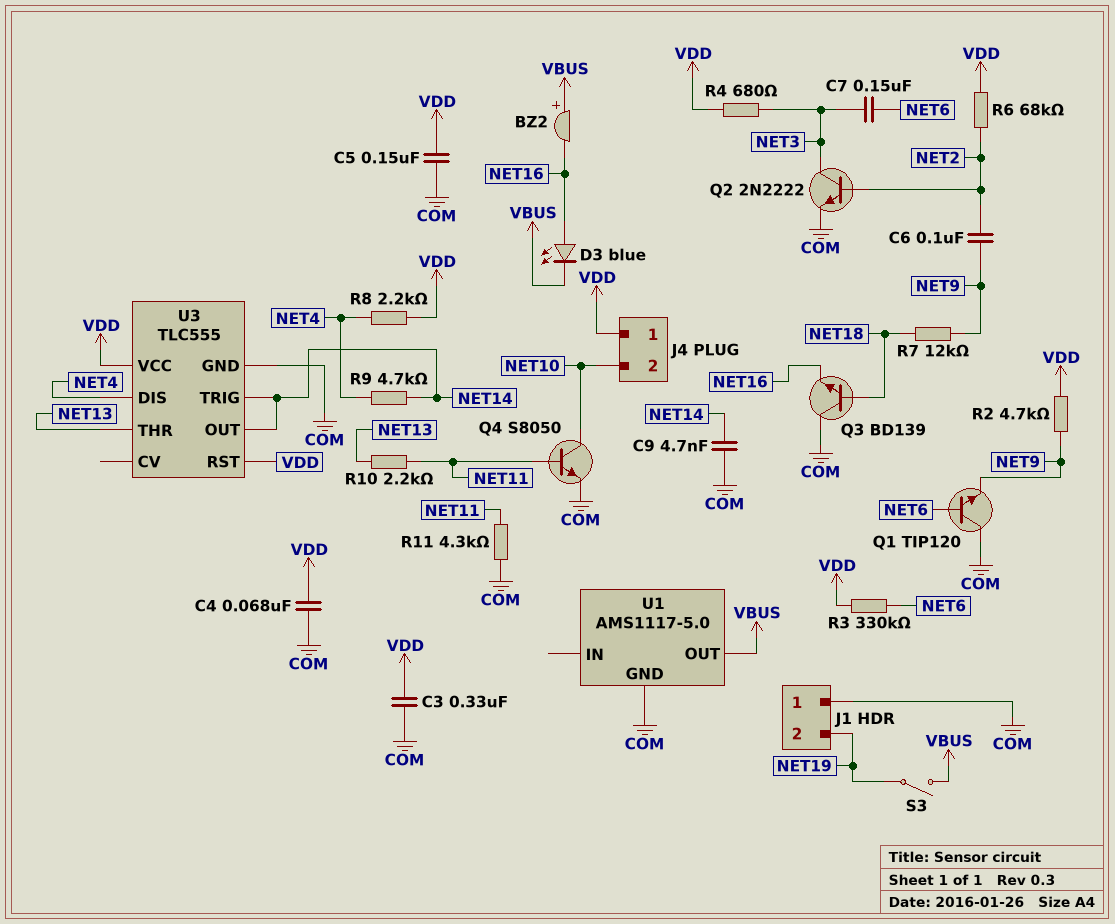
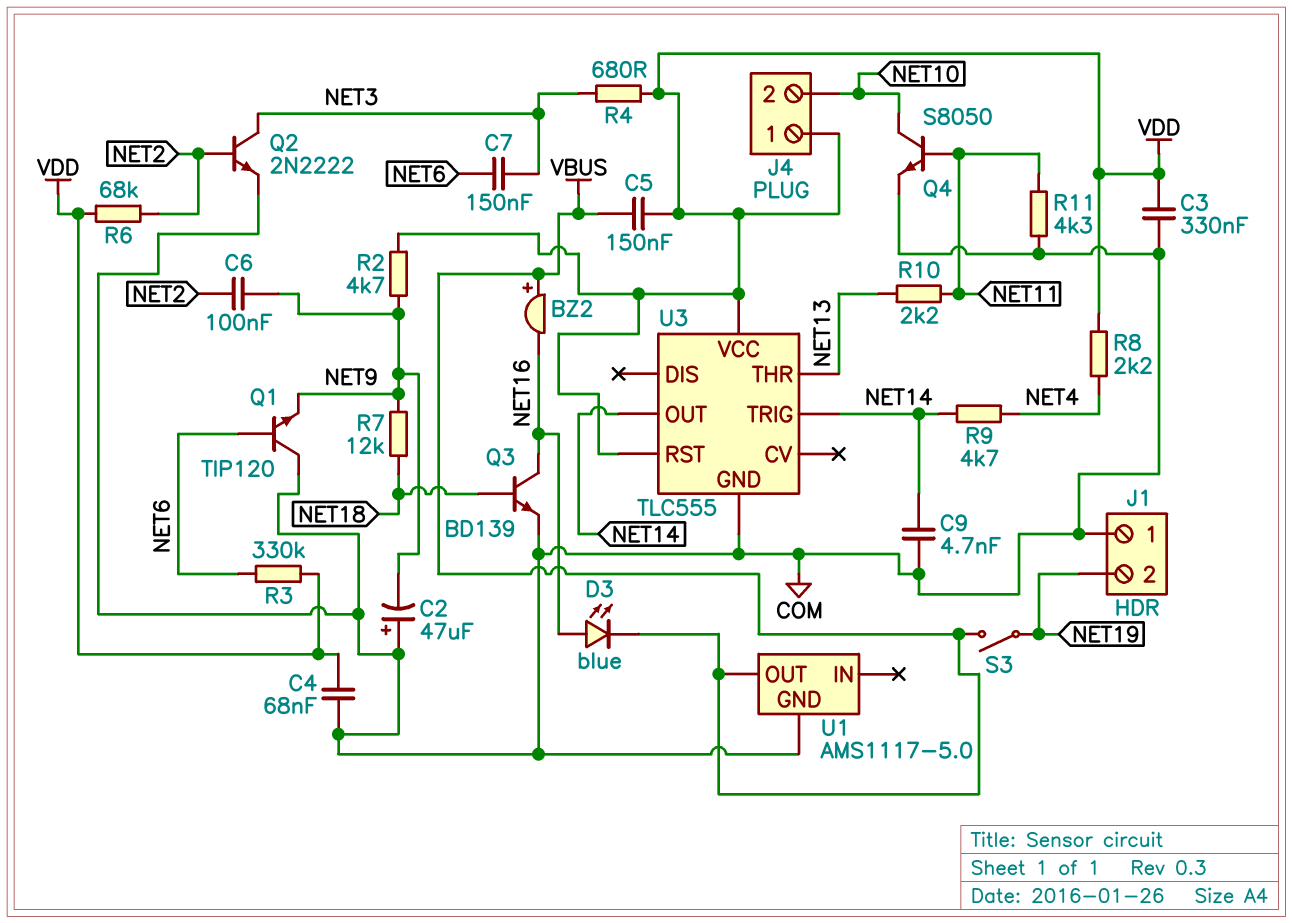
C2: none -> 47uF (plus COM, minus NET9)
C5: 150nF (COM, VDD) -> 150nF (VBUS, VDD)
Q3: NPN BD139 (B NET18, C COM, E NET16) -> NPN BD139 (B NET18, C NET16, E COM)
U3 pin DIS: NET4 -> none

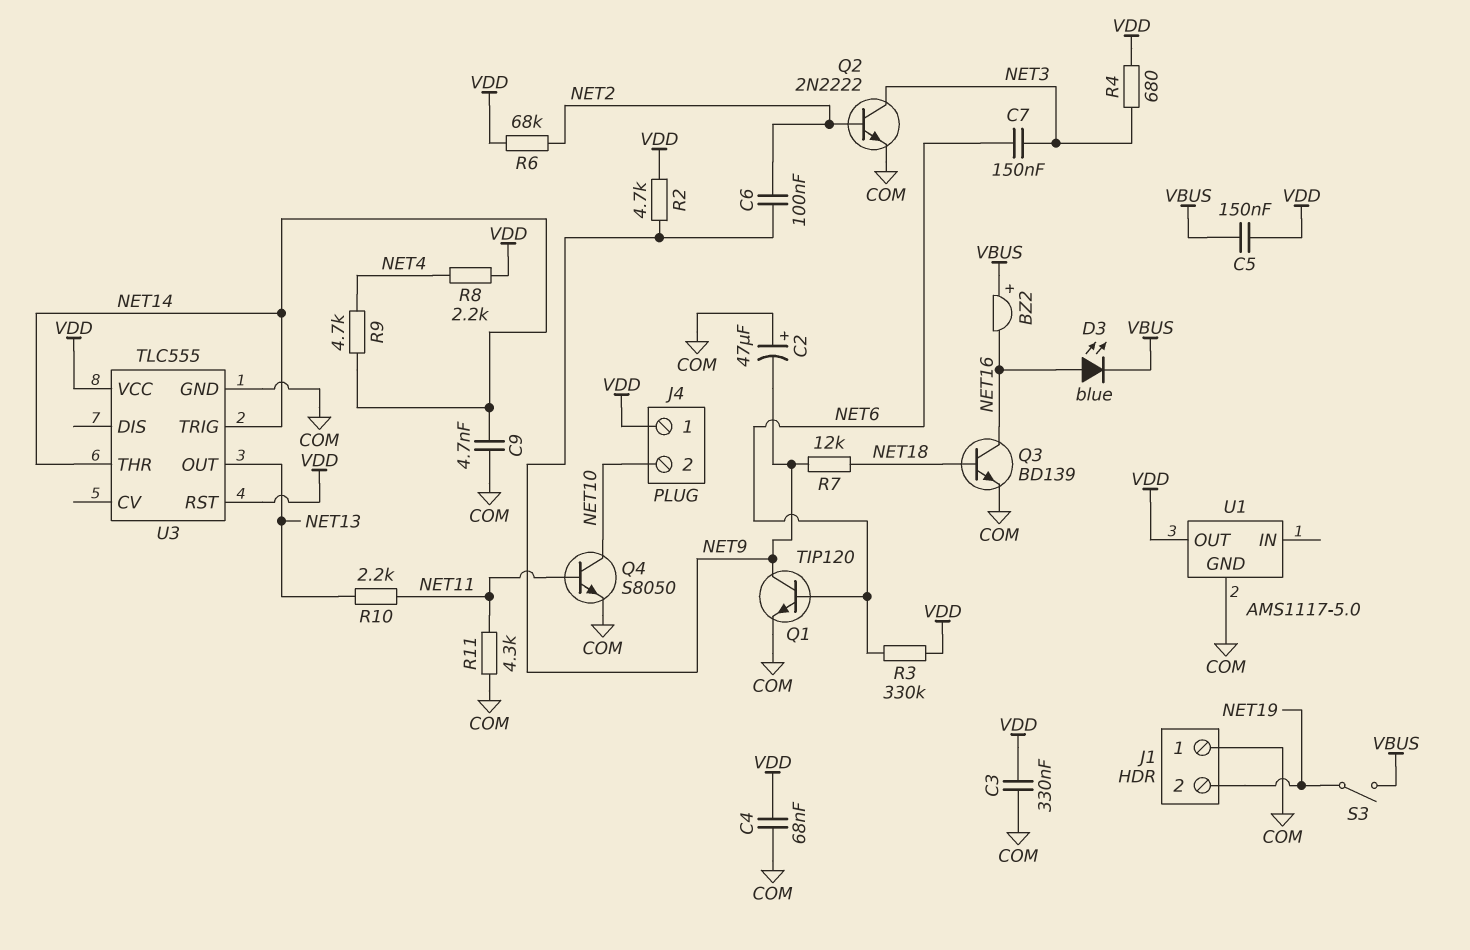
Q1: NPN TIP120 (B NET6, C COM, E NET9) -> NPN TIP120 (B NET6, C NET9, E COM)
U1 pin OUT: VBUS -> VDD
U3 pin OUT: NET14 -> NET13
U3 pin THR: NET13 -> NET14

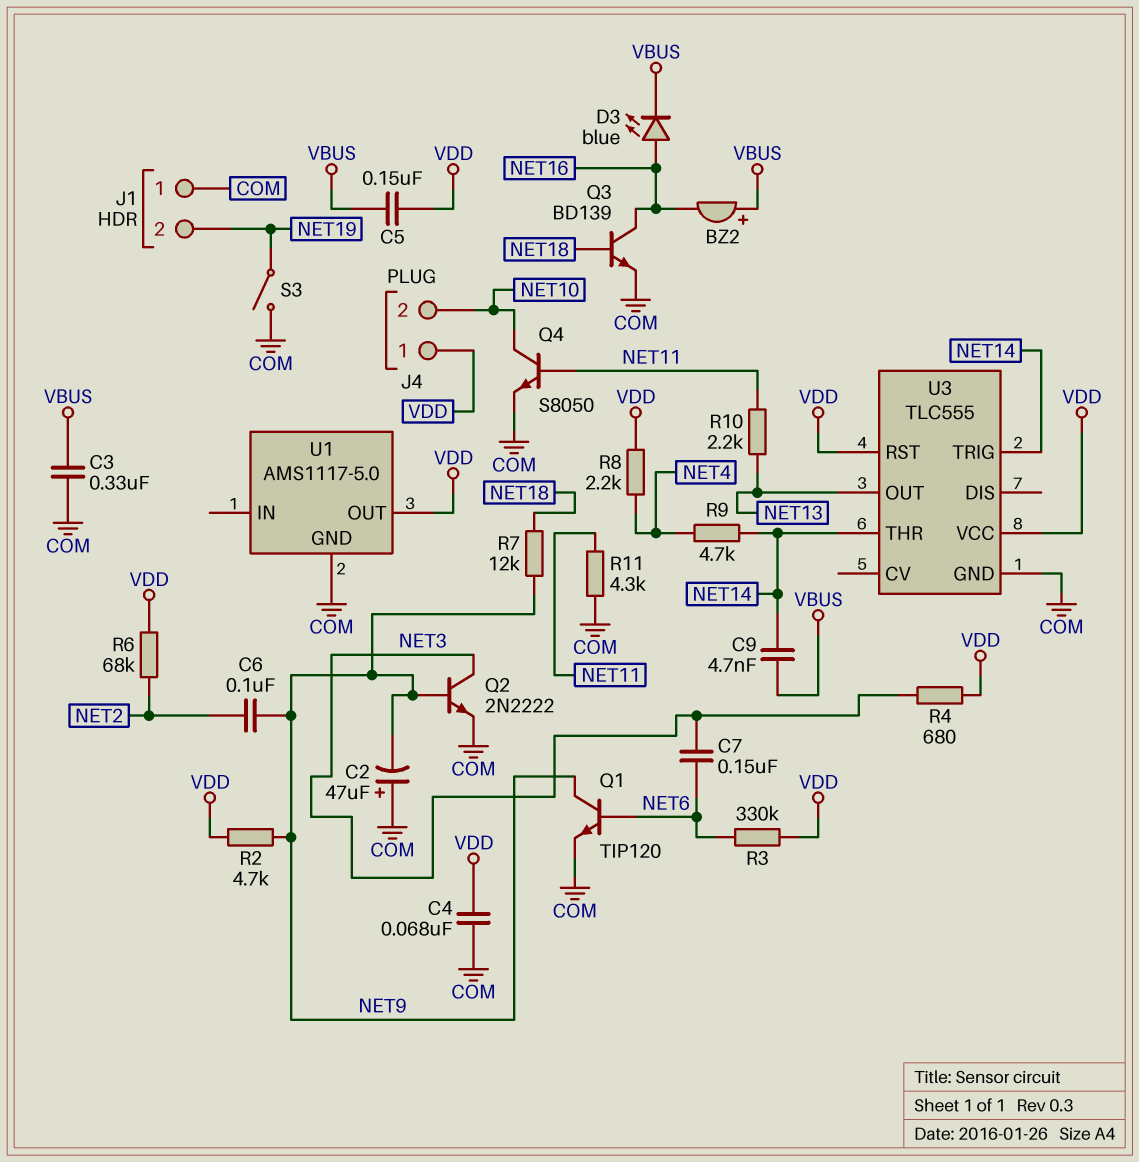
C3: 330nF (COM, VDD) -> 330nF (COM, VBUS)
C9: 4.7nF (COM, NET14) -> 4.7nF (NET14, VBUS)
Q2: NPN 2N2222 (B NET2, C NET3, E COM) -> NPN 2N2222 (B NET9, C NET3, E COM)
S3: switch (NET19, VBUS) -> switch (COM, NET19)

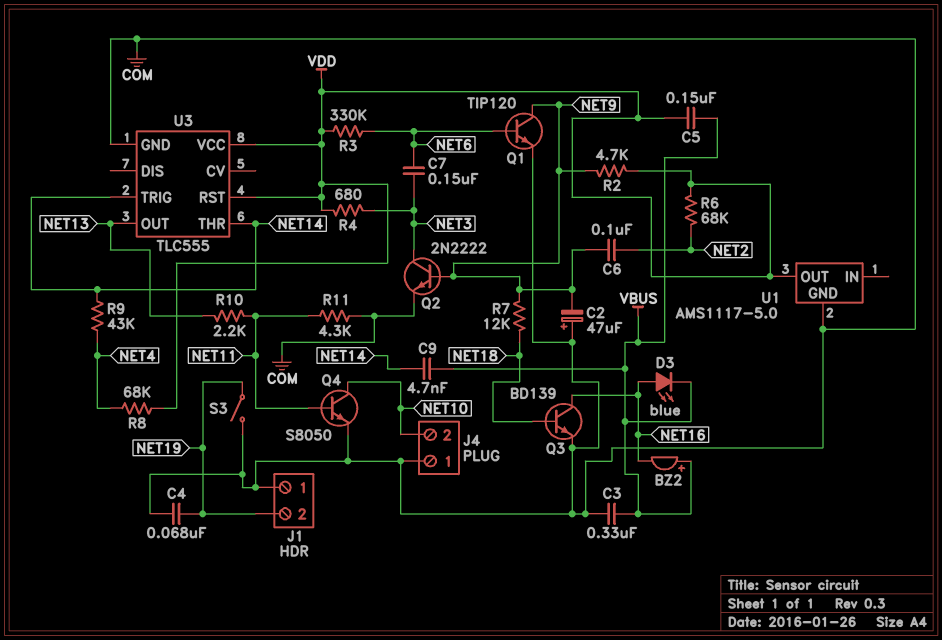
C4: 68nF (COM, VDD) -> 68nF (COM, NET19)
J4 pin 1: VDD -> COM
R8: 2.2k (NET4, VDD) -> 68k (NET4, VDD)
R9: 4.7k (NET4, NET14) -> 43k (NET4, NET14)

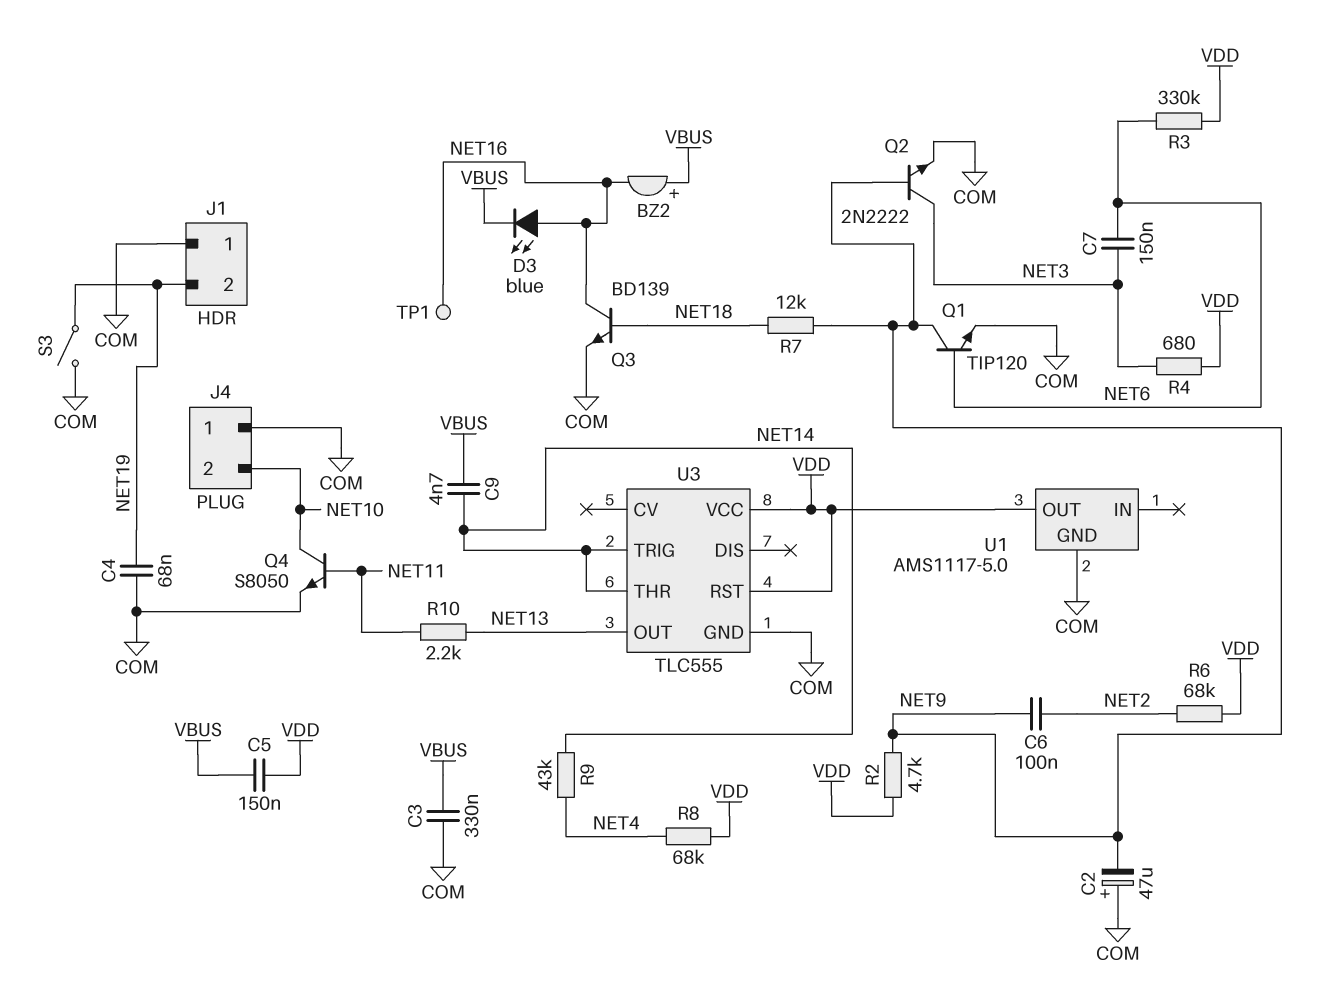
R11: 4.3k (COM, NET11) -> none
TP1: none -> test point (NET16)

